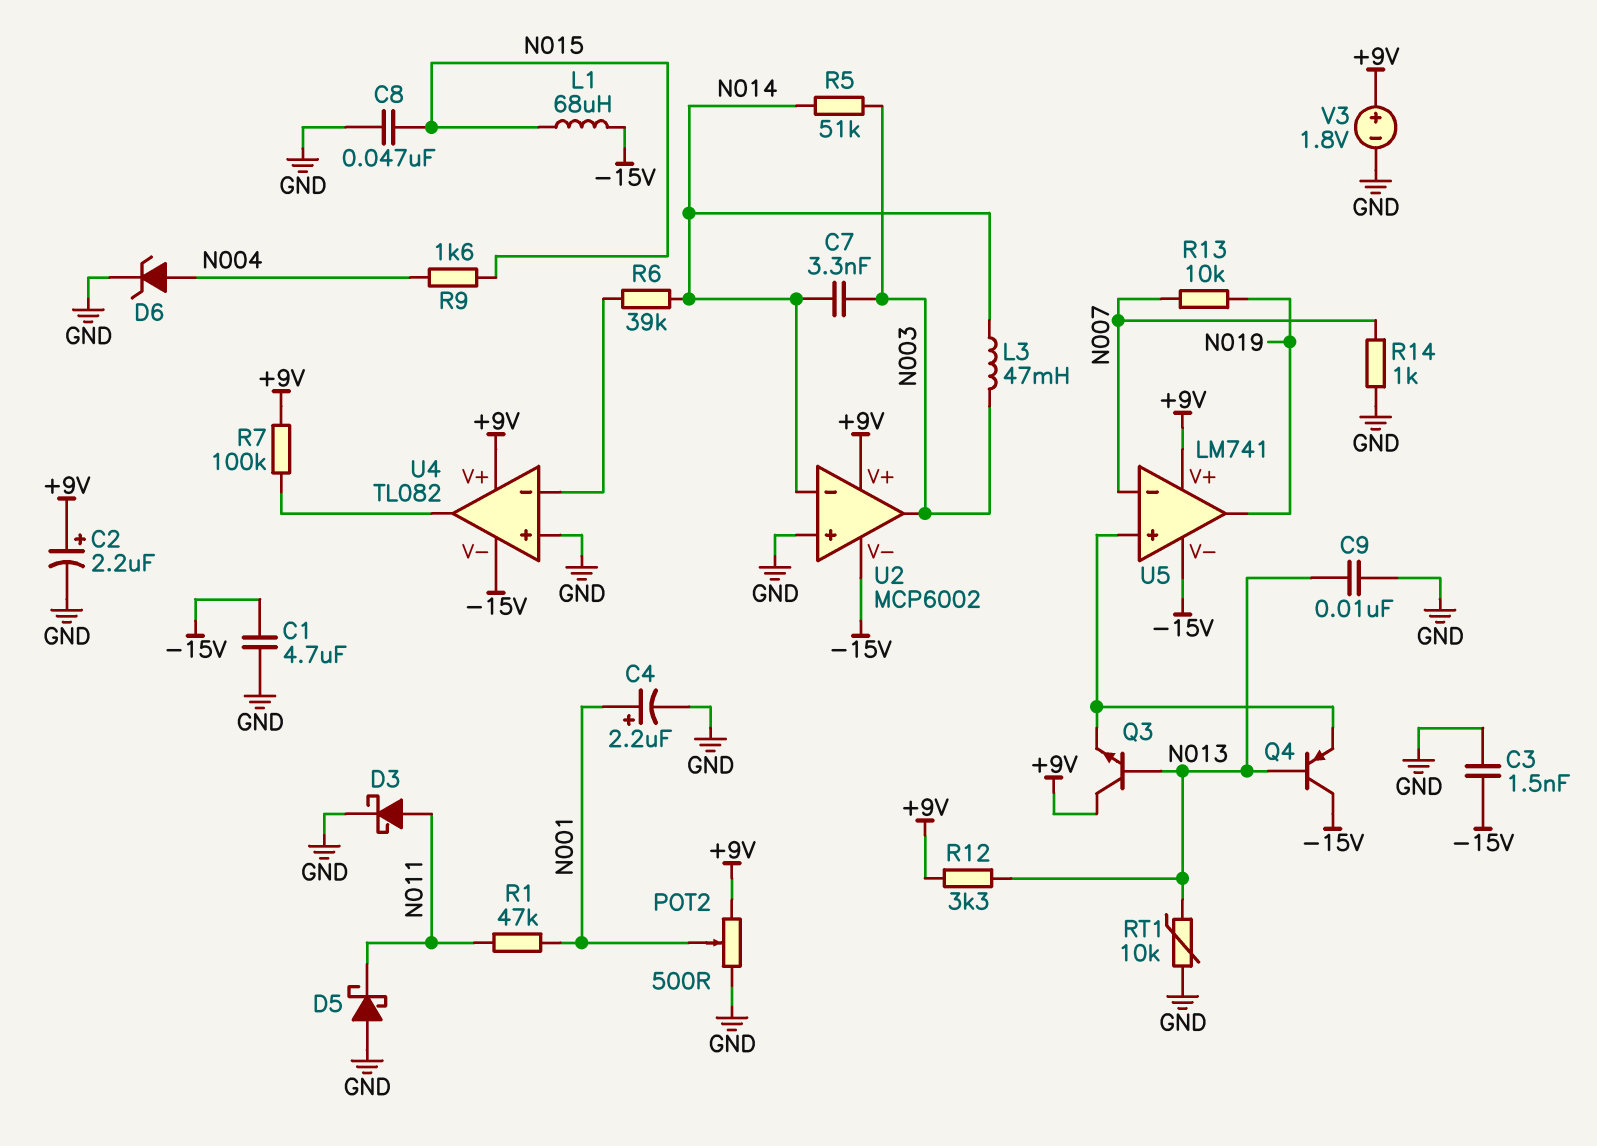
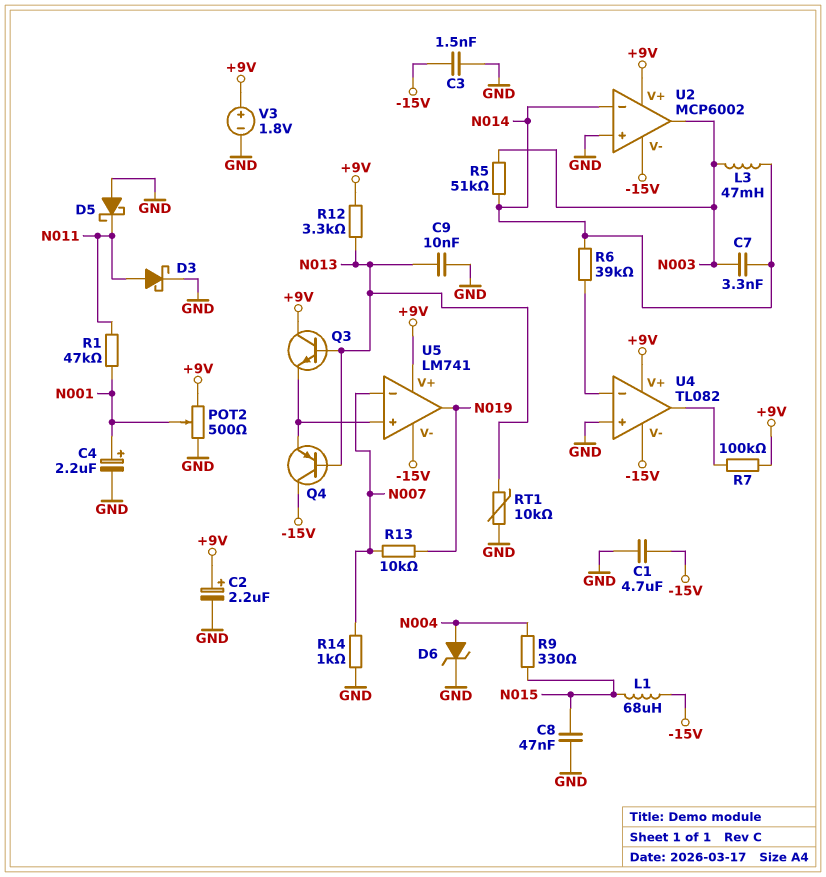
R9: 1.6k (N004, N015) -> 330 (N004, N015)

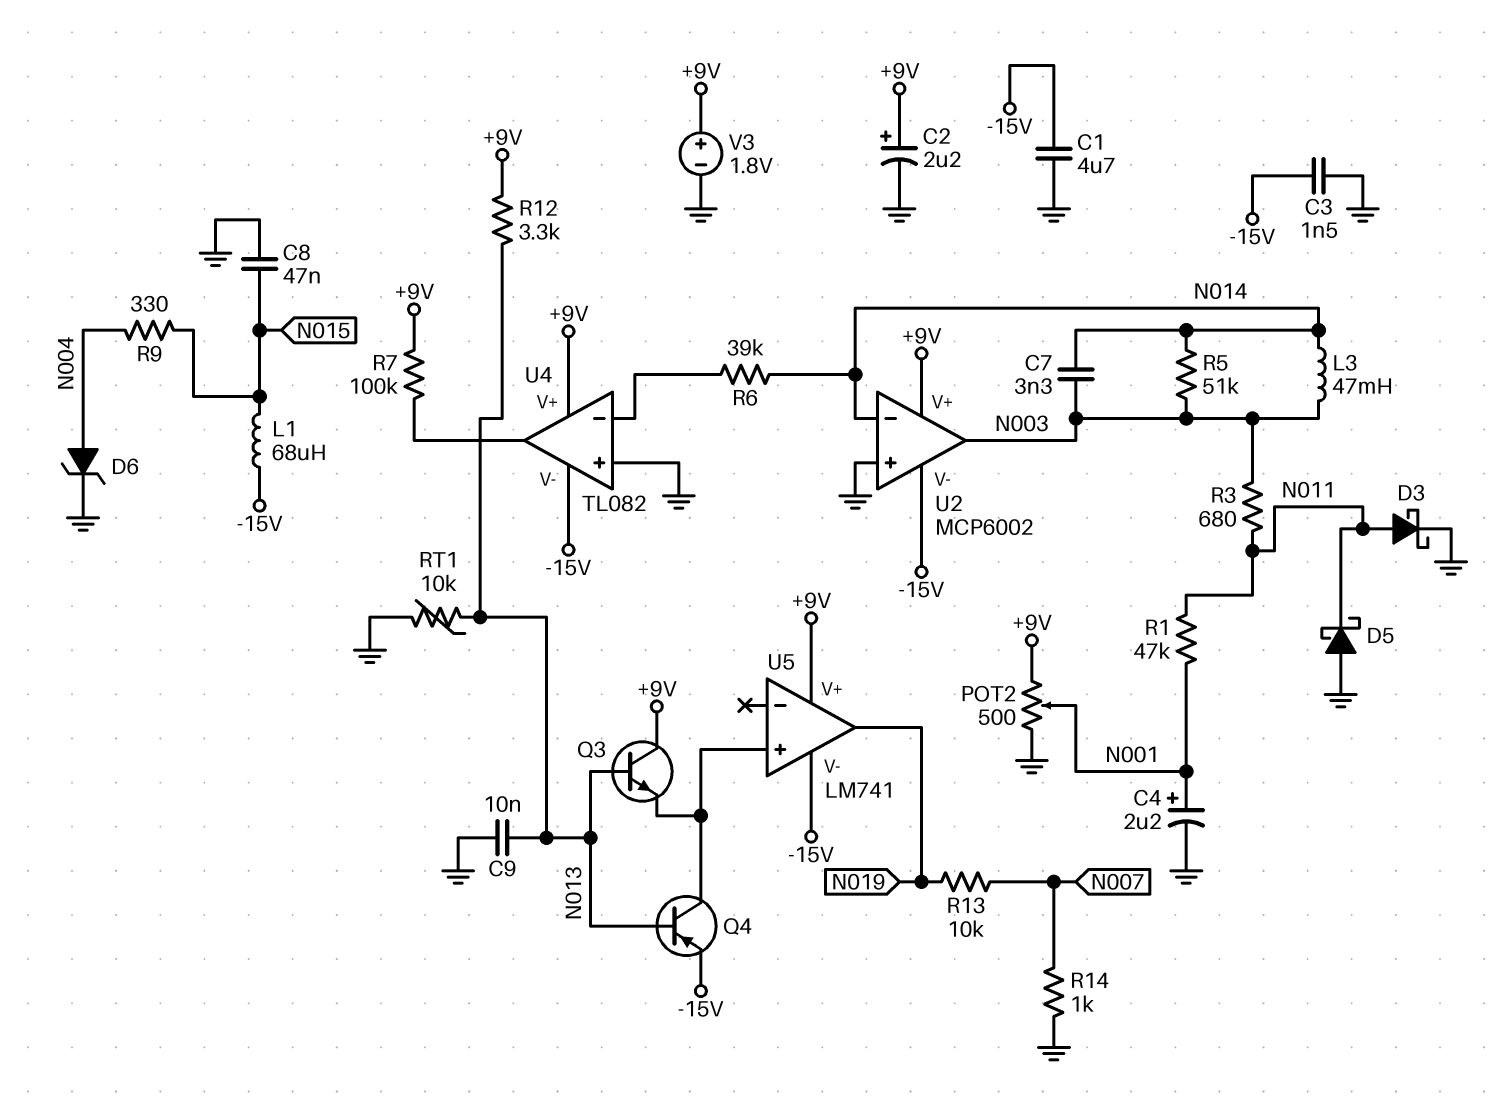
Q4: PNP (B N013, C -15V, E U5/in+) -> PNP (B N013, C U5/in+, E -15V)
R3: none -> 680 (N003, N011)
U5 pin in-: N007 -> none

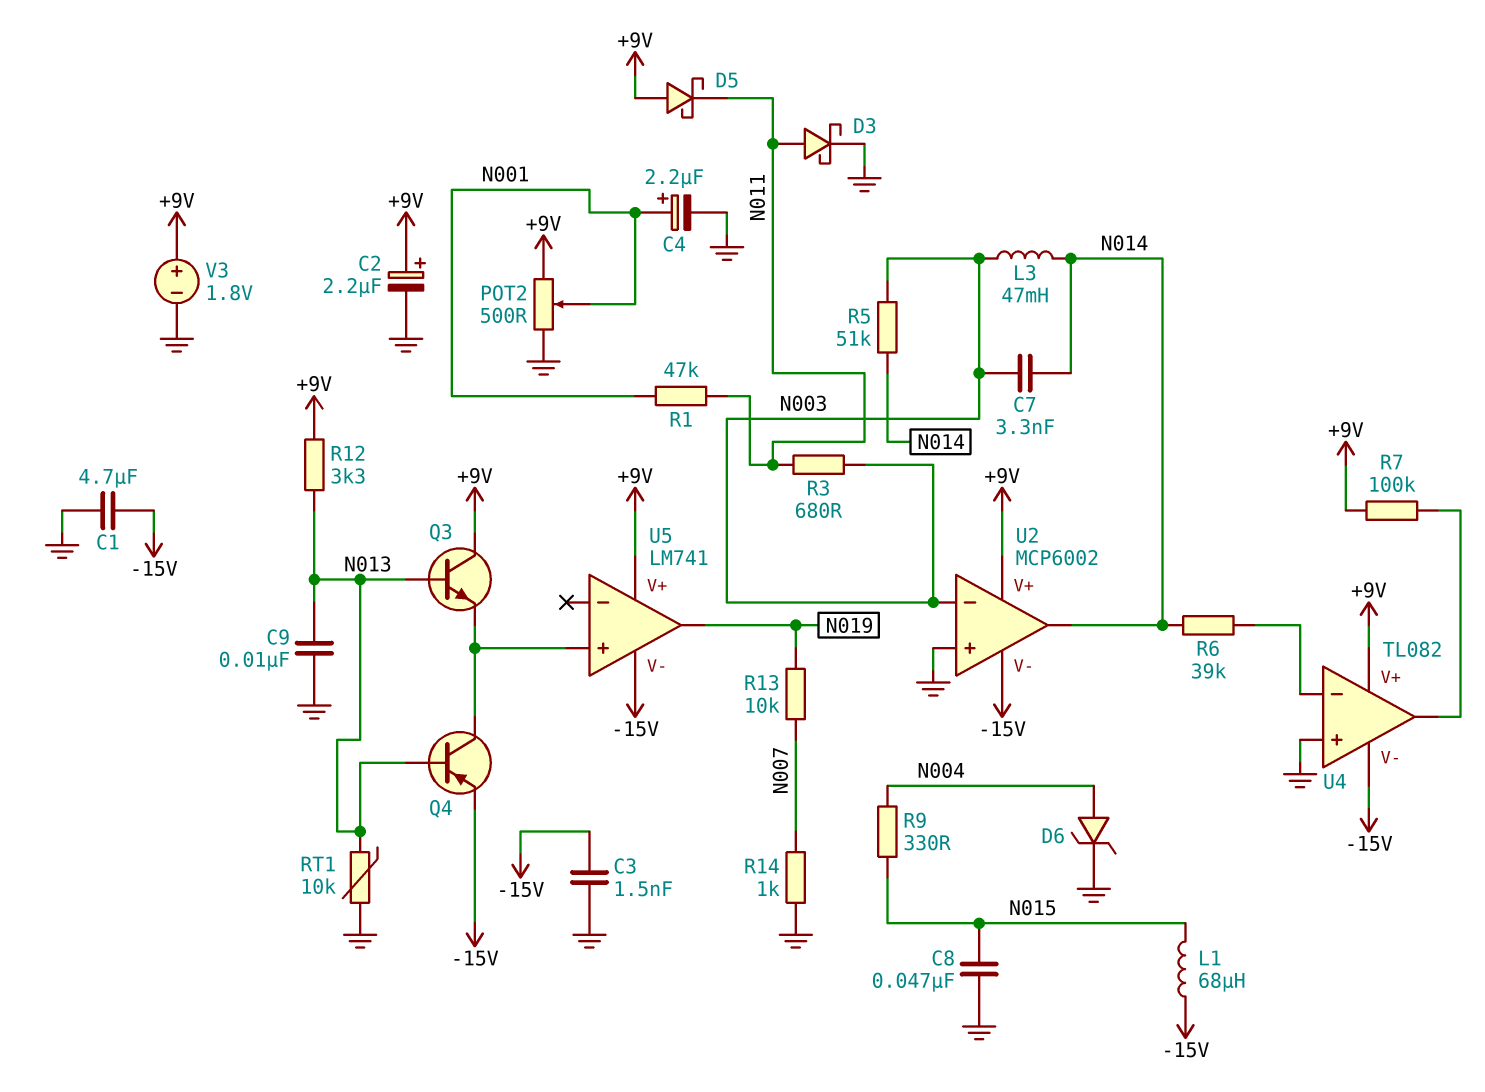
D5: schottky (A GND, K N011) -> schottky (A +9V, K N011)
U2 pin in-: N014 -> N003
U2 pin out: N003 -> N014

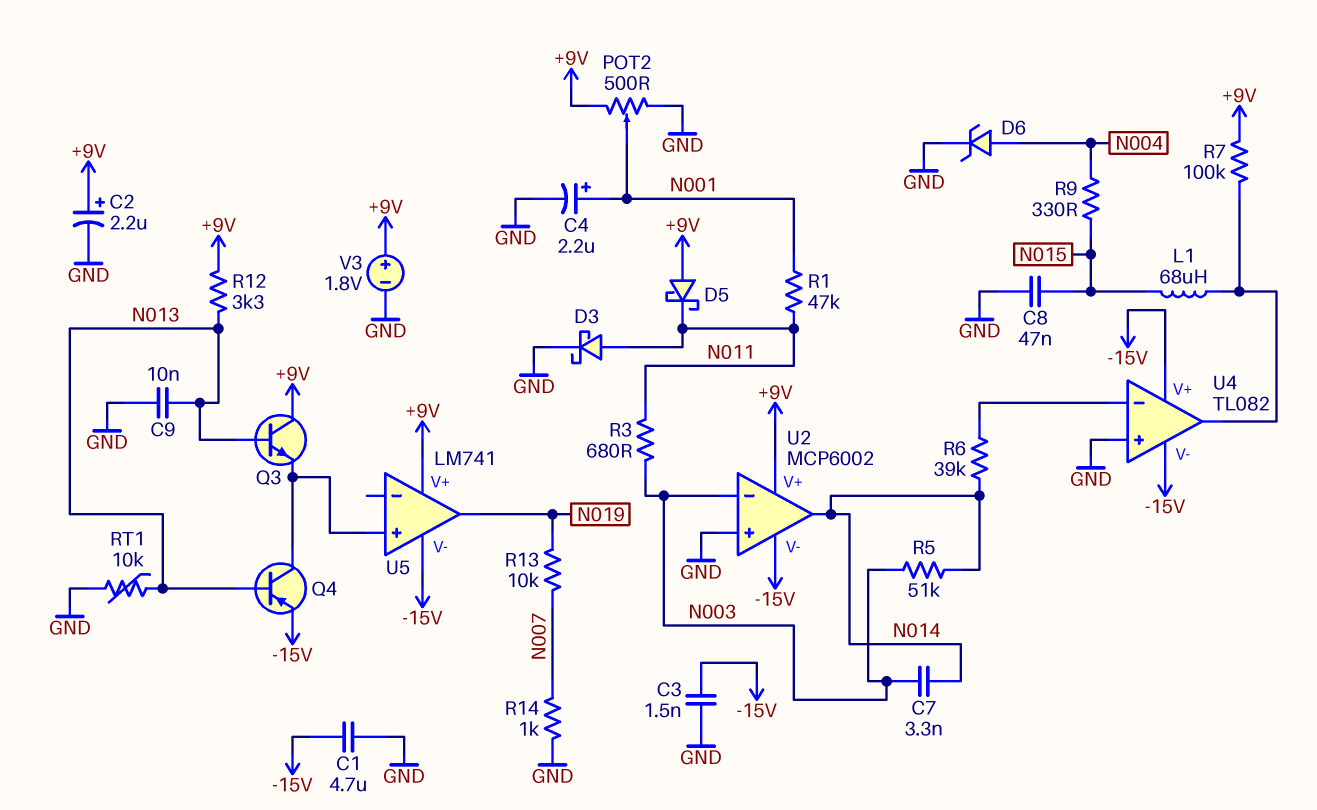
L1: 68uH (-15V, N015) -> 68uH (N015, U4/out)
L3: 47mH (N003, N014) -> none
U4 pin V+: +9V -> -15V

